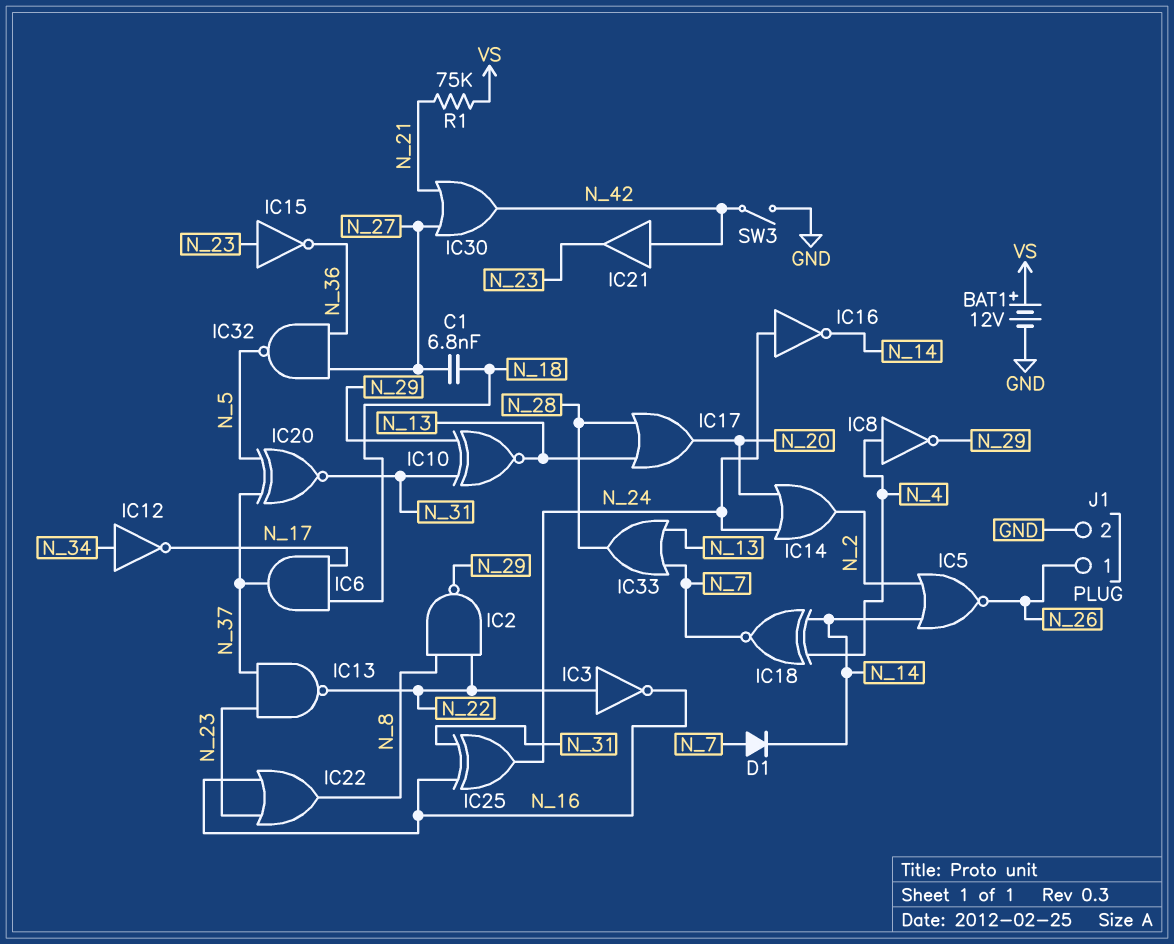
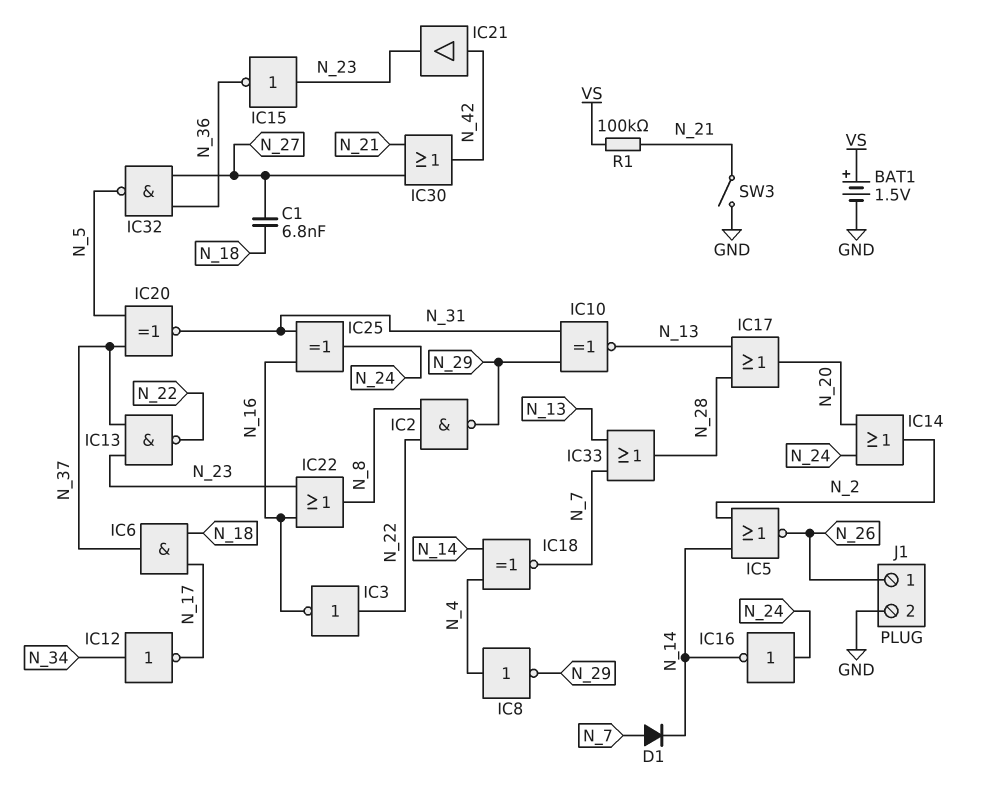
BAT1: 12V (plus VS, minus GND) -> 1.5V (plus VS, minus GND)
R1: 75k (N_21, VS) -> 100k (N_21, VS)
SW3: switch (GND, N_42) -> switch (GND, N_21)

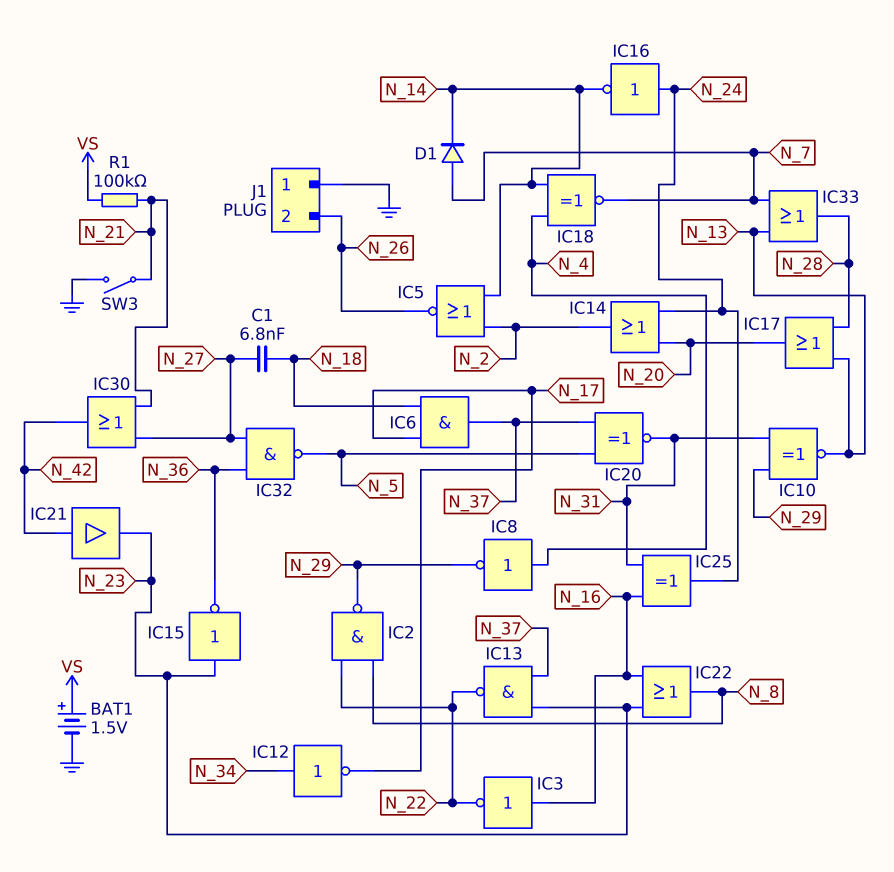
IC3: NOT (in N_22, out N_16) -> NOT (in N_16, out N_22)
J1 pin 1: N_26 -> GND
J1 pin 2: GND -> N_26

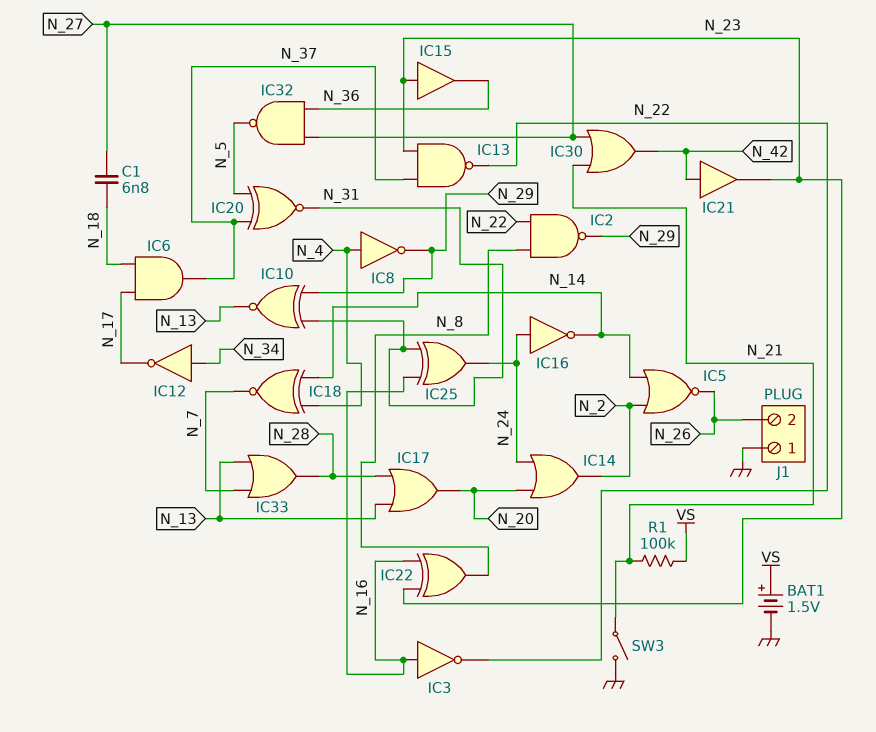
D1: diode (A N_7, K N_14) -> none
IC15: NOT (in N_23, out N_36) -> buffer (in N_23, out N_36)
IC22: OR (in N_16, in N_23, out N_8) -> XOR (in N_16, in N_23, out N_8)

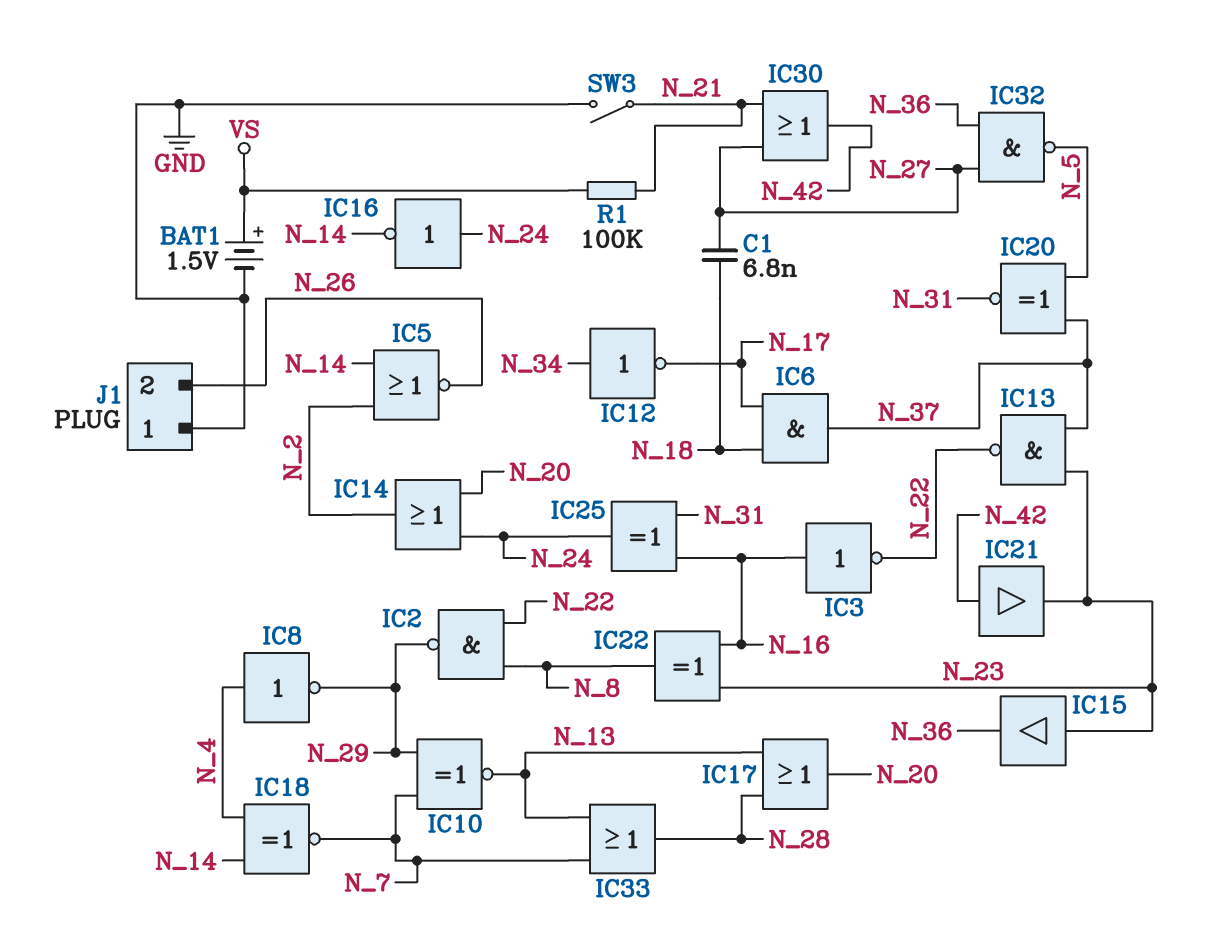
IC10: XNOR (in N_29, in N_31, out N_13) -> XNOR (in N_7, in N_29, out N_13)

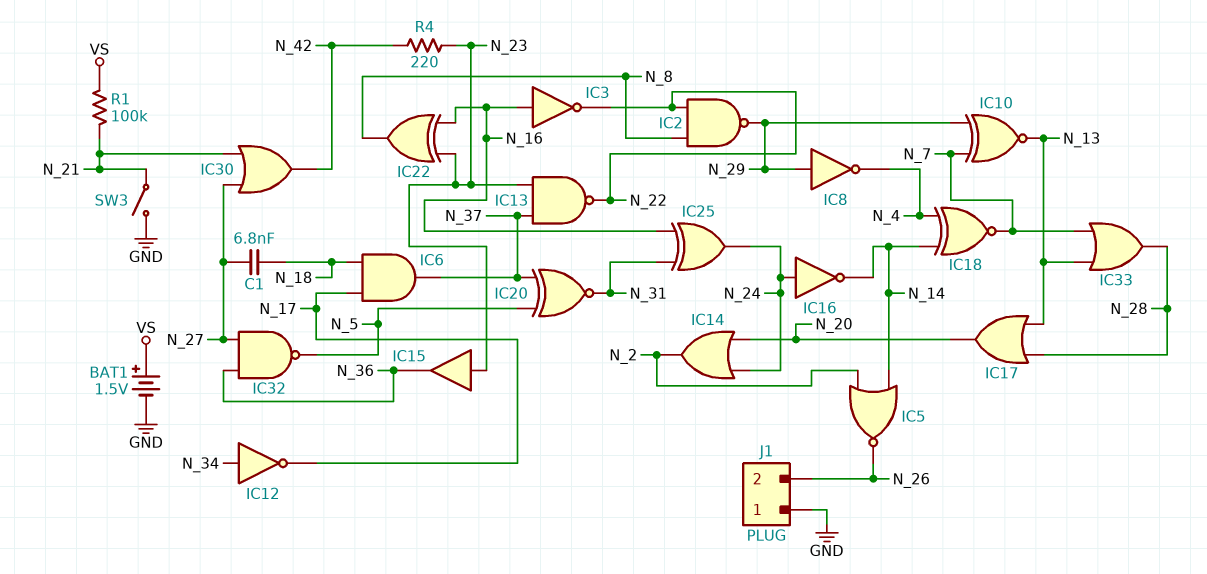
IC8: NOT (in N_4, out N_29) -> NOT (in N_29, out N_4)
IC21: buffer (in N_42, out N_23) -> none
R4: none -> 220 (N_23, N_42)

